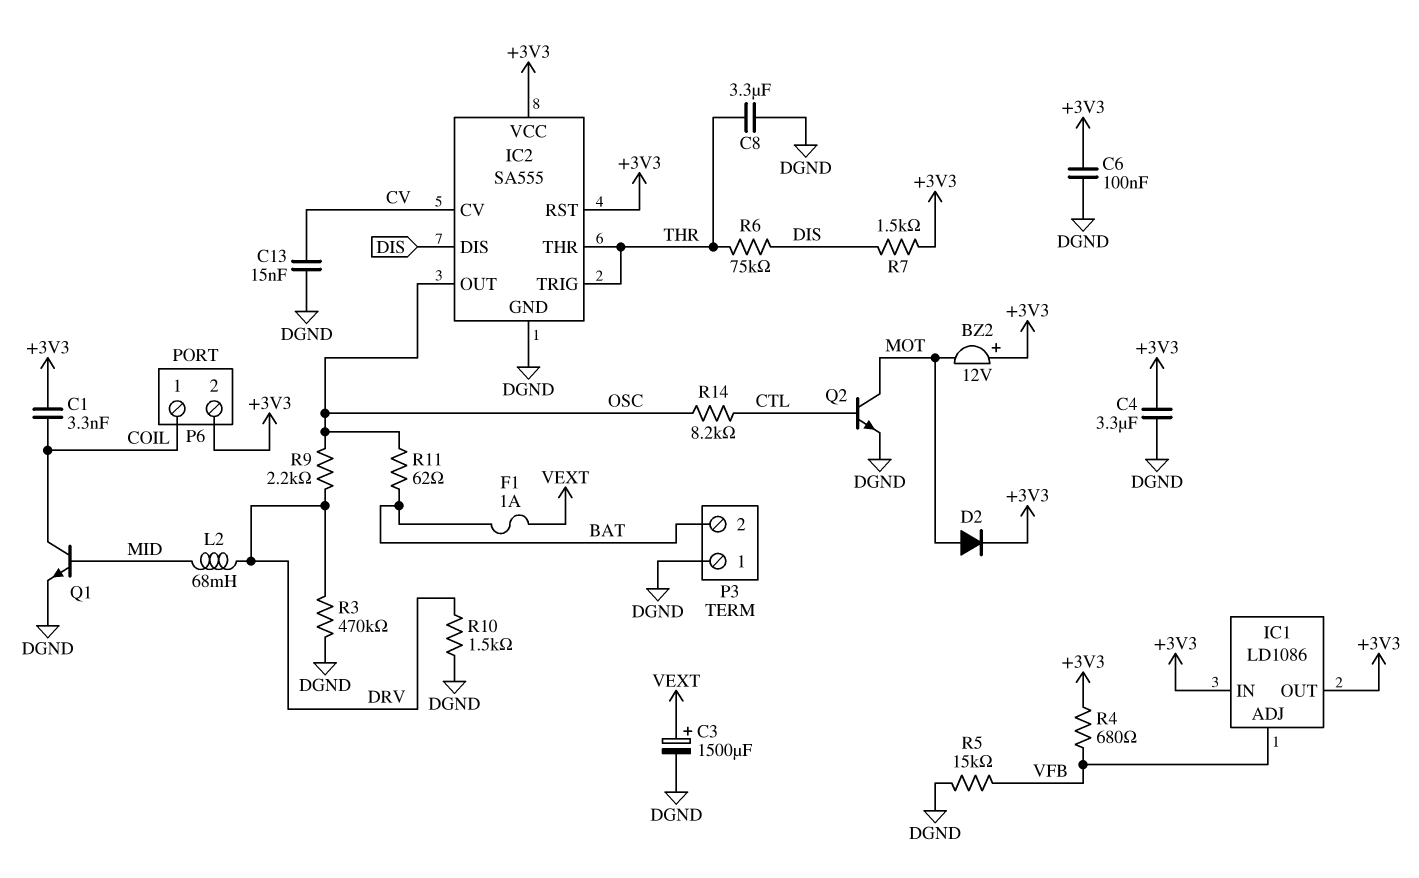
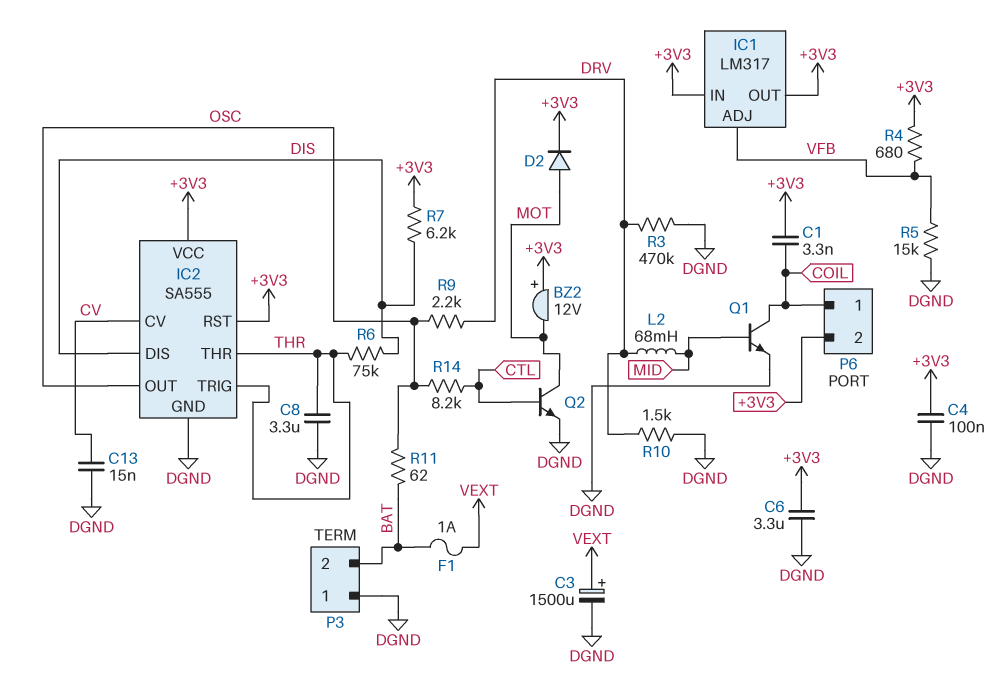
C4: 3.3uF (+3V3, DGND) -> 100nF (+3V3, DGND)
C6: 100nF (+3V3, DGND) -> 3.3uF (+3V3, DGND)
IC1: LD1086 -> LM317
R7: 1.5k (+3V3, DIS) -> 6.2k (+3V3, DIS)

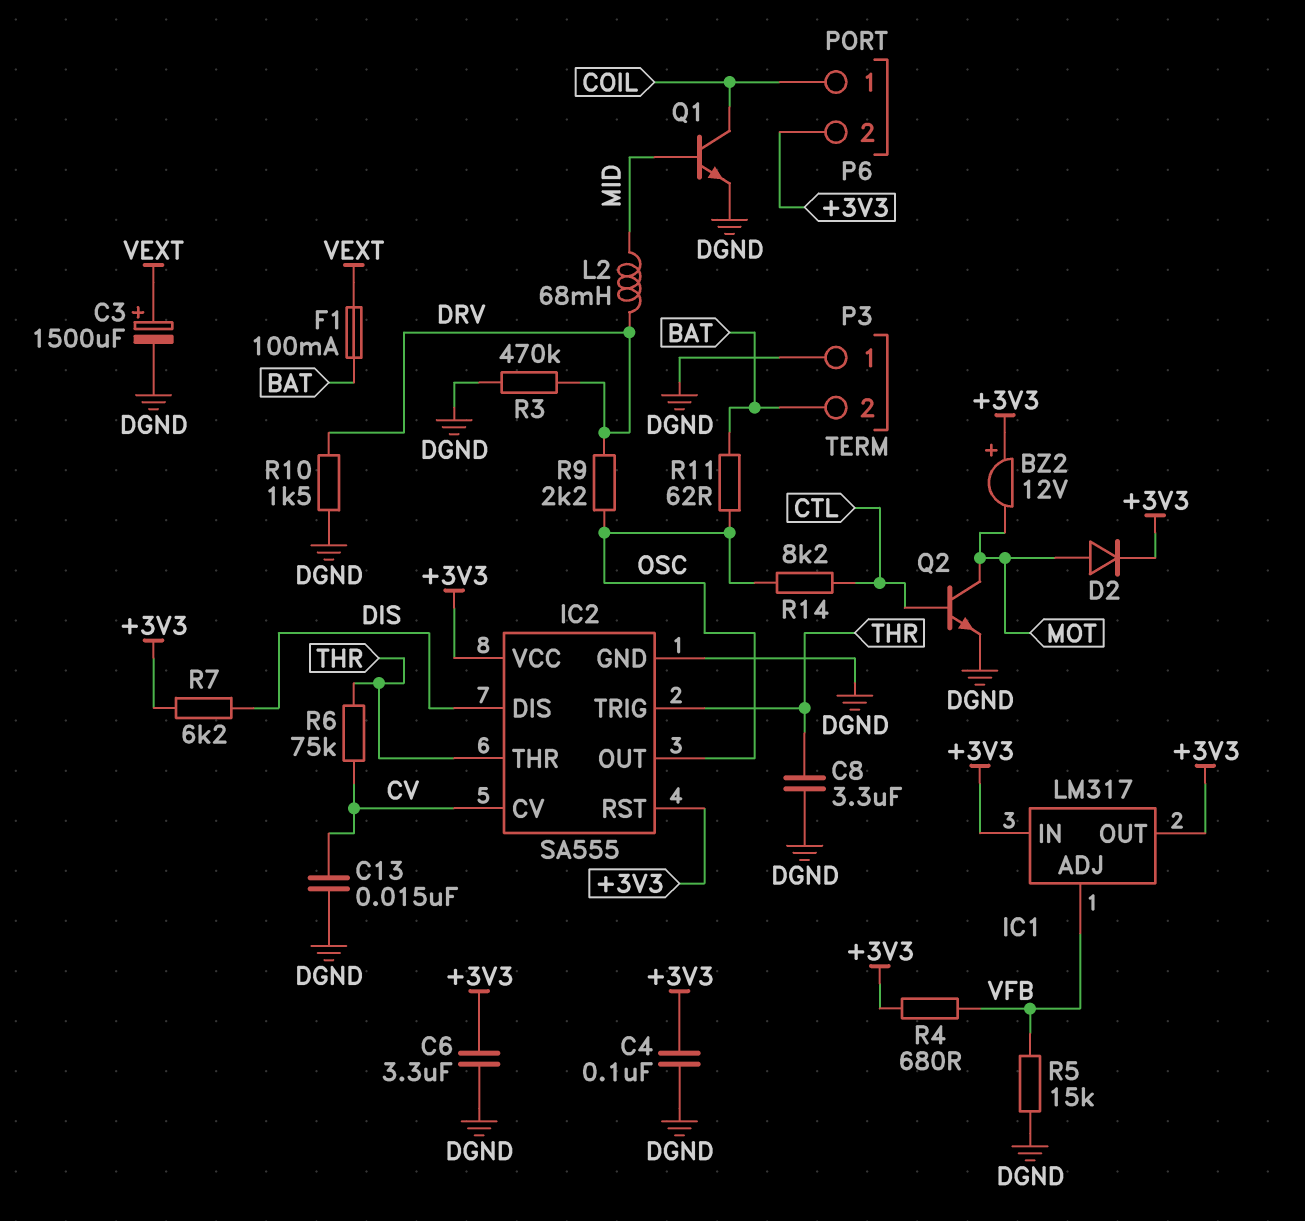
C1: 3.3nF (+3V3, COIL) -> none
F1: 1A (BAT, VEXT) -> 100mA (BAT, VEXT)
R6: 75k (DIS, THR) -> 75k (CV, THR)

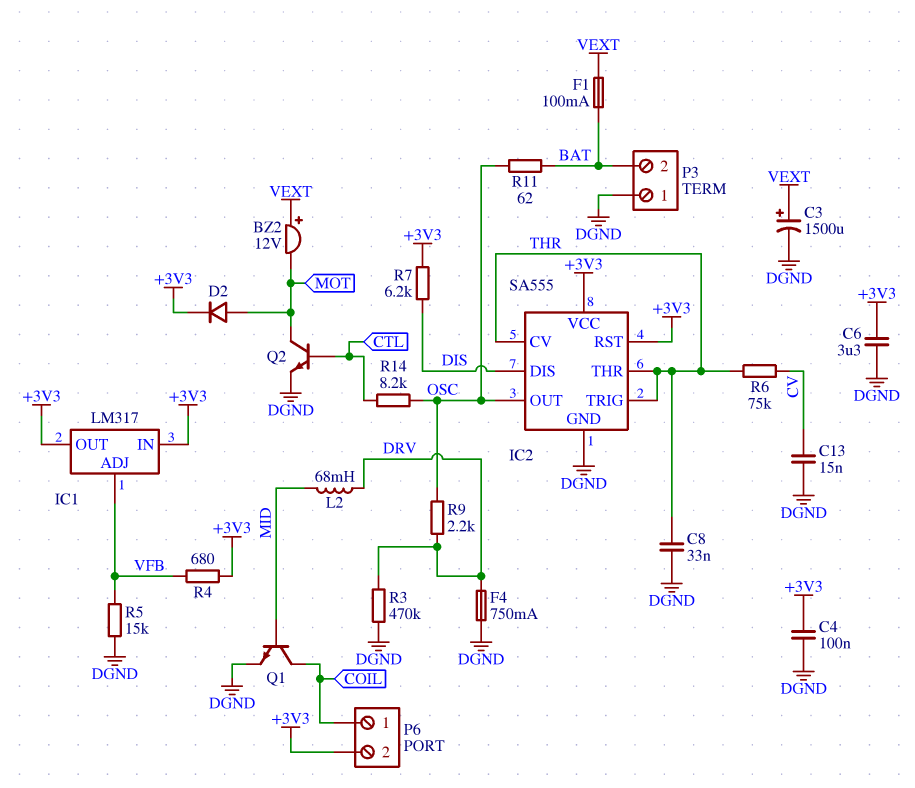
BZ2: buzzer 12V (plus +3V3, minus MOT) -> buzzer 12V (plus VEXT, minus MOT)
C8: 3.3uF (DGND, THR) -> 33nF (DGND, THR)
F4: none -> 750mA (DGND, DRV)
IC2 pin CV: CV -> THR
R10: 1.5k (DGND, DRV) -> none

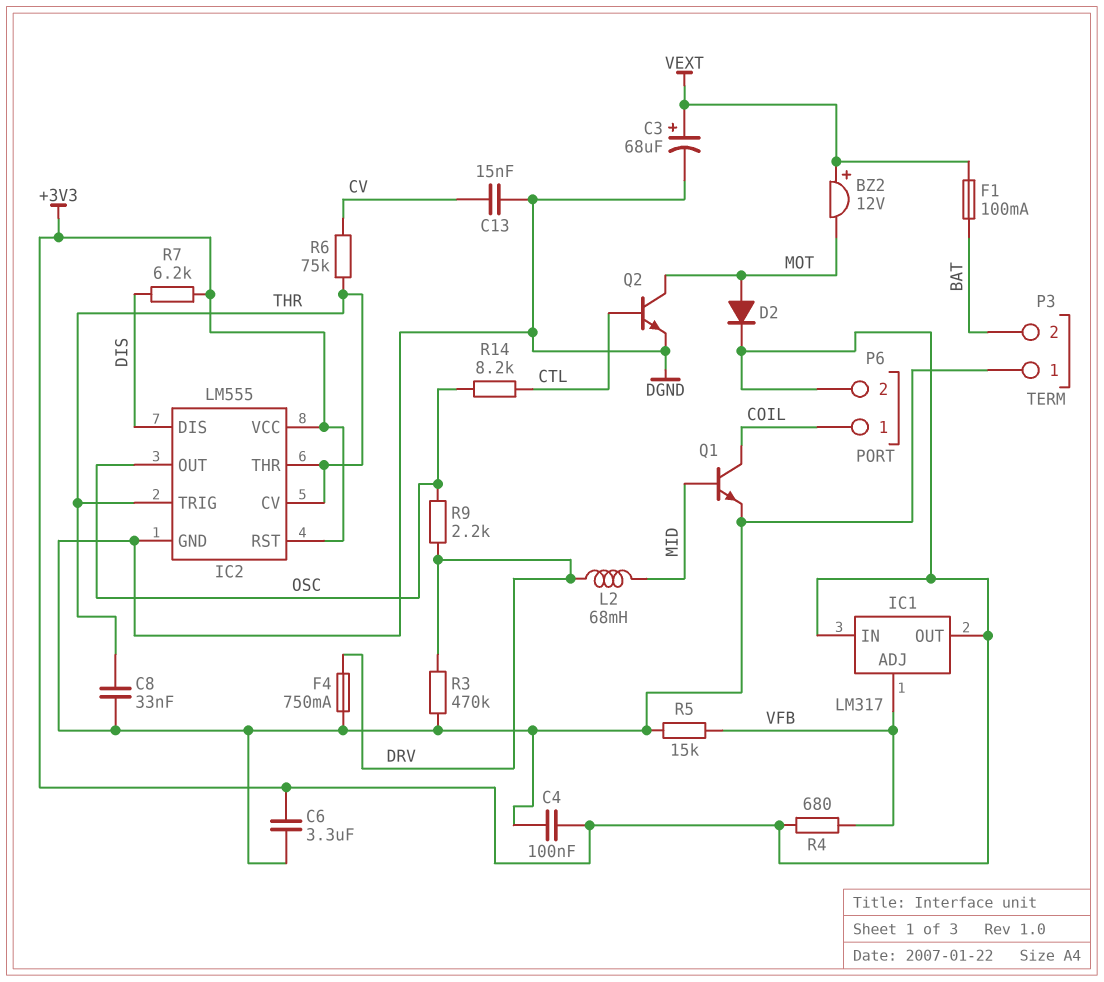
C3: 1500uF (plus VEXT, minus DGND) -> 68uF (plus VEXT, minus DGND)
IC2: SA555 -> LM555
R11: 62 (BAT, OSC) -> none

